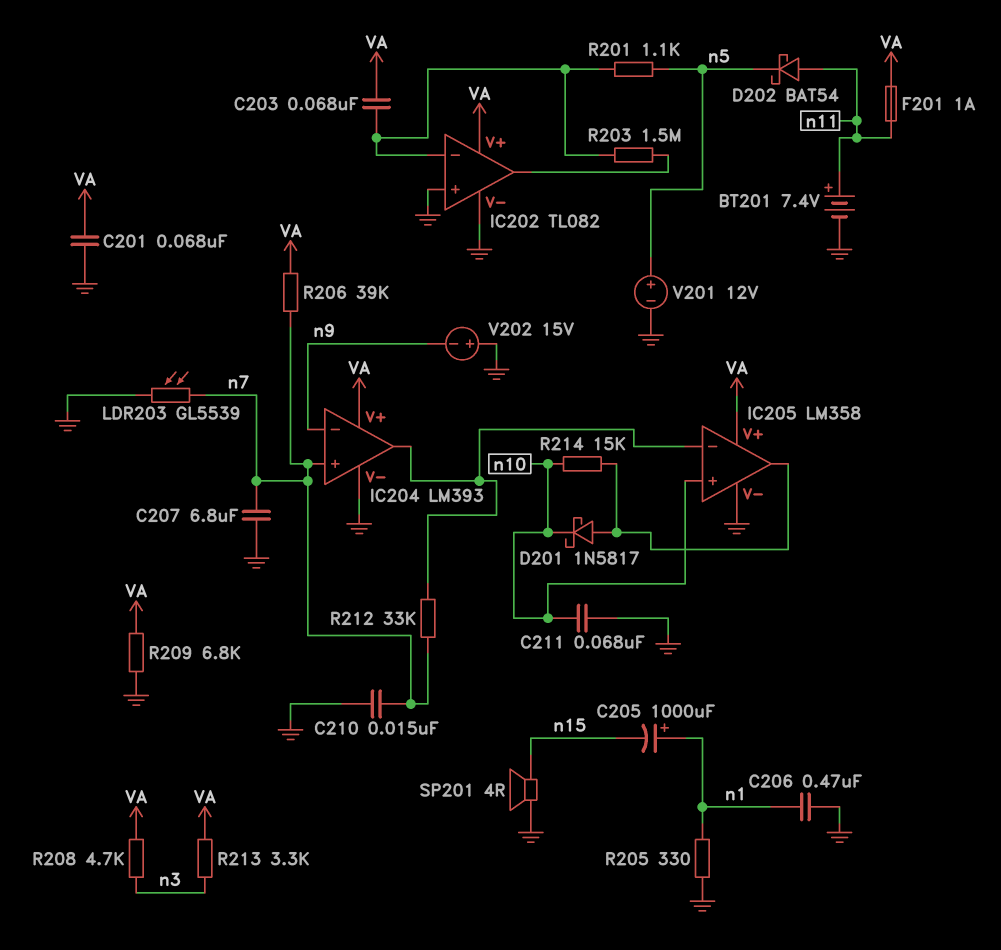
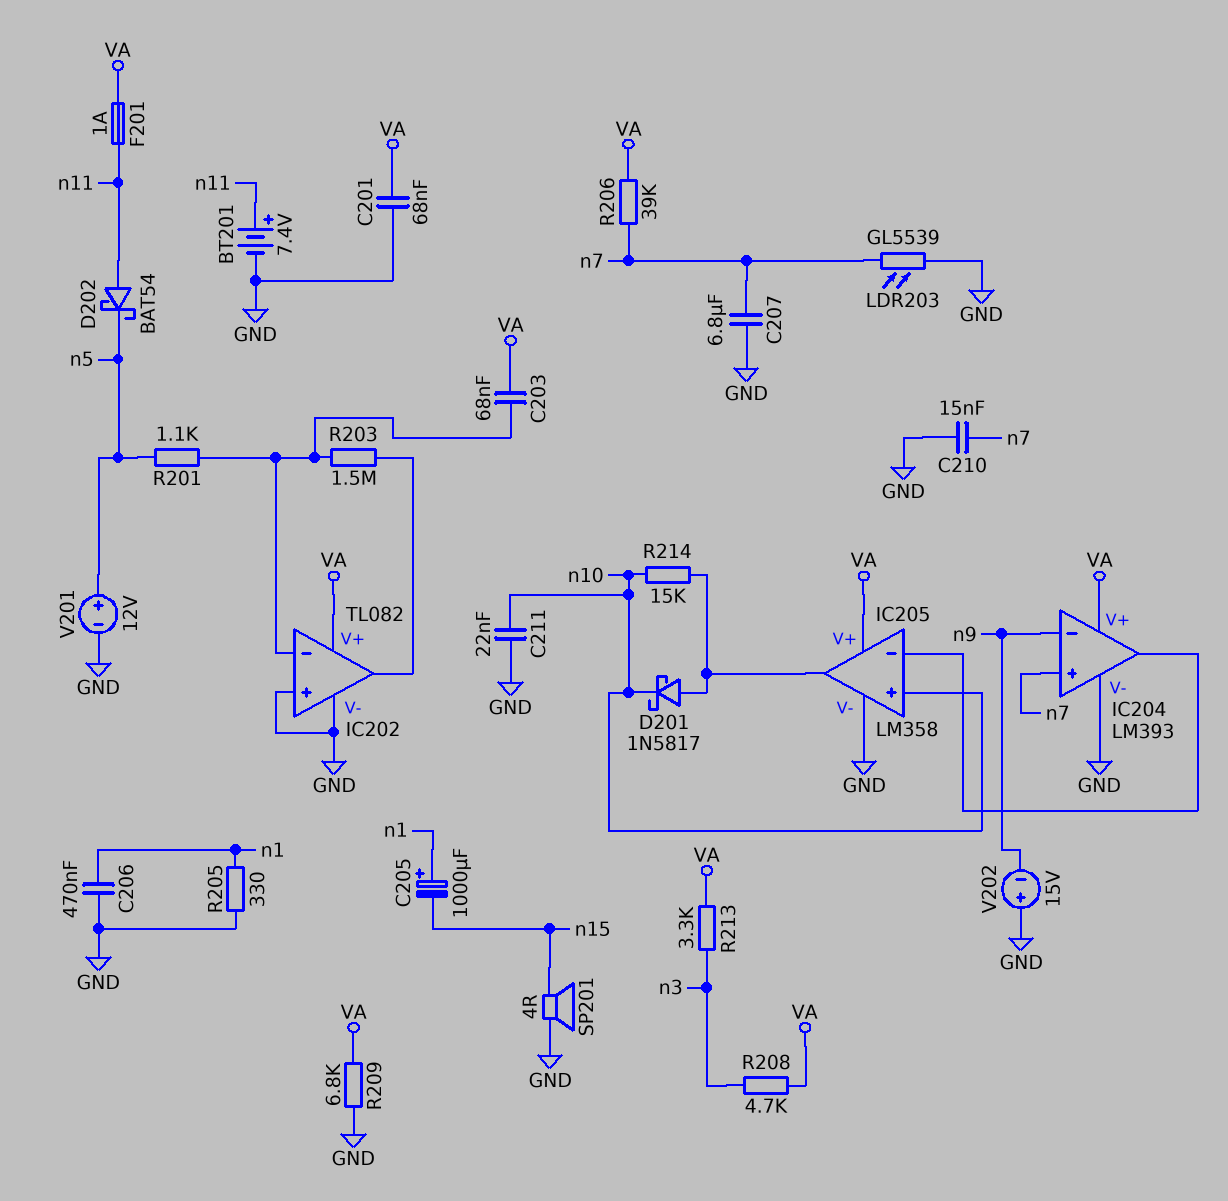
C211: 68nF (GND, n10) -> 22nF (GND, n10)
R212: 33k (IC204/out, n7) -> none

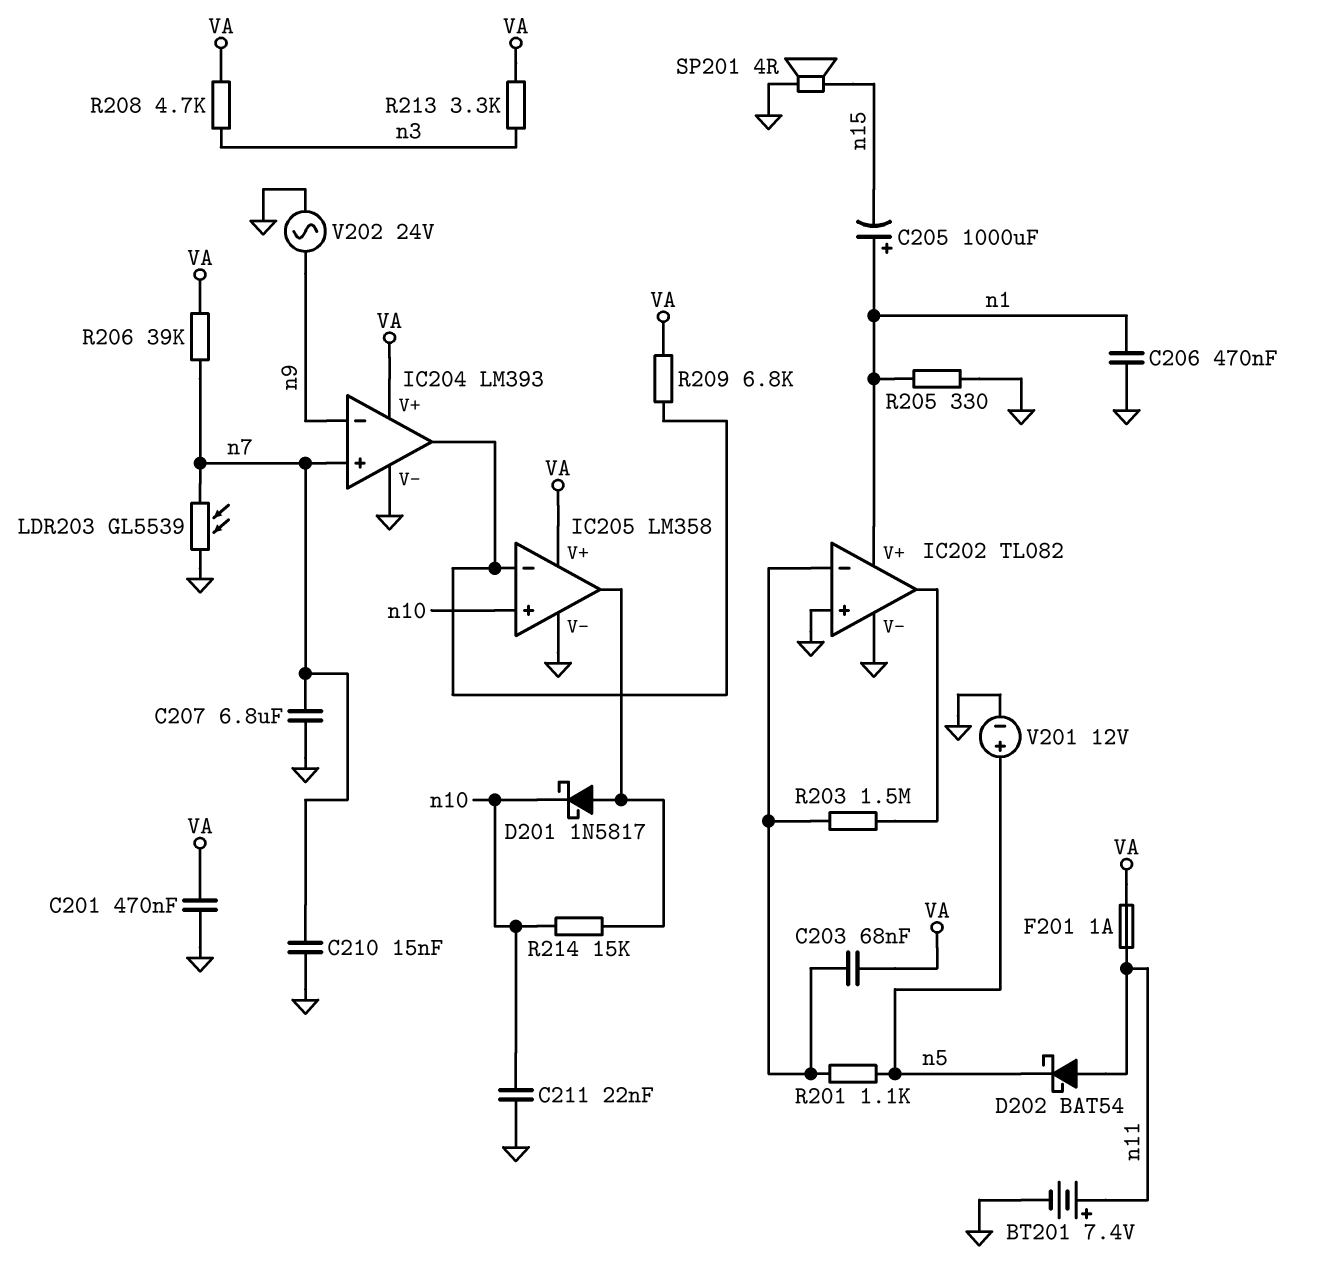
C201: 68nF (GND, VA) -> 470nF (GND, VA)
IC202 pin V+: VA -> n1
R209: 6.8k (GND, VA) -> 6.8k (IC204/out, VA)
V202: 15V (plus GND, minus n9) -> AC 24V (GND, n9)

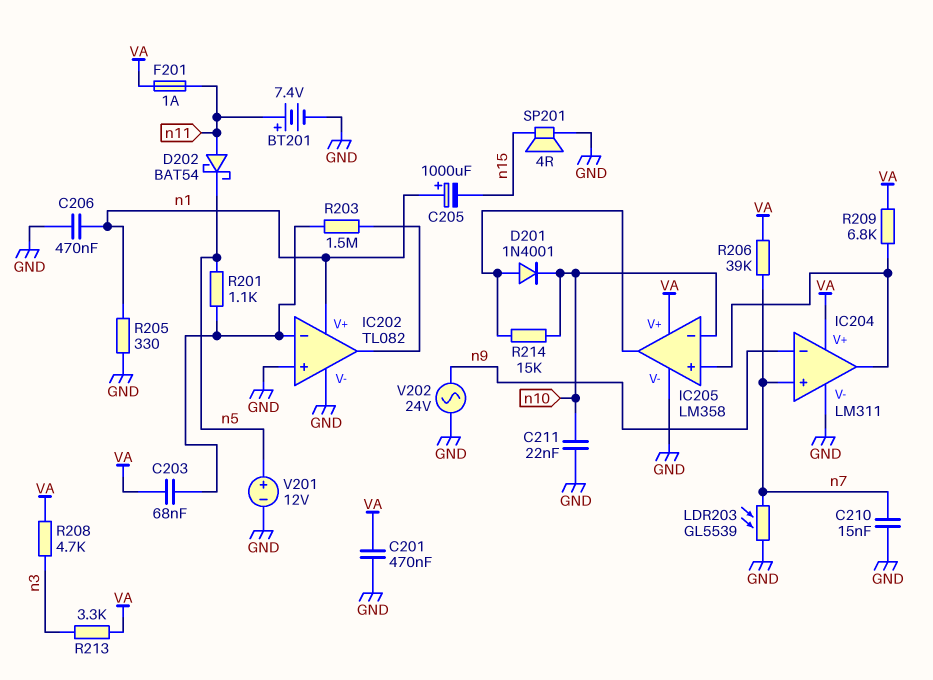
C207: 6.8uF (GND, n7) -> none
D201: schottky 1N5817 (A IC205/out, K n10) -> diode 1N4001 (A IC205/out, K n10)
IC204: LM393 -> LM311
IC205 pin in+: n10 -> IC204/out
IC205 pin in-: IC204/out -> n10

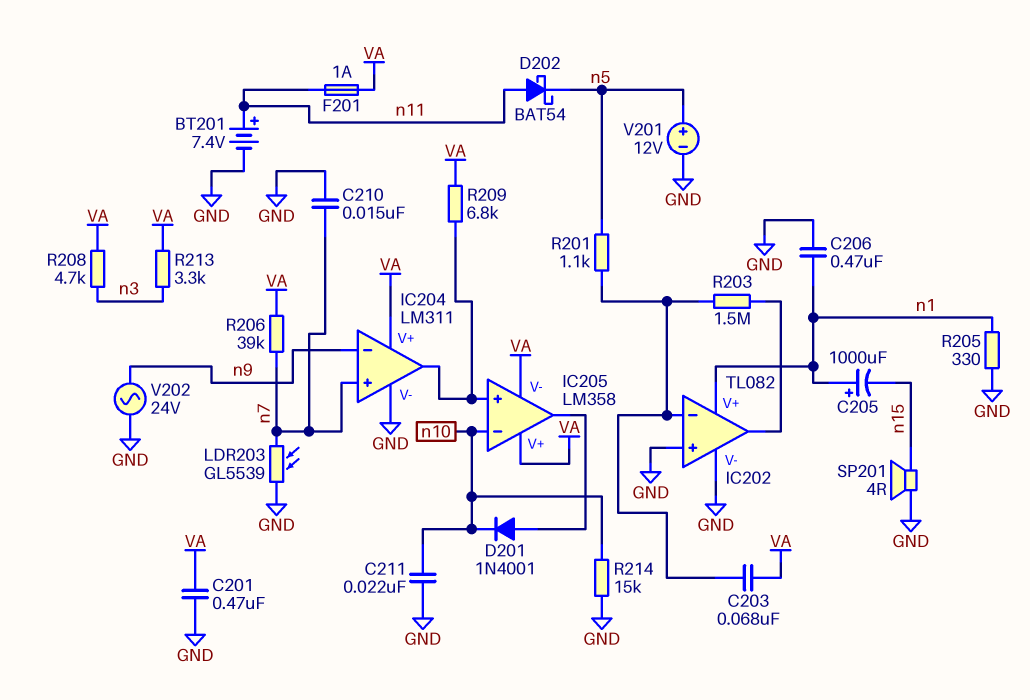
IC205 pin V-: GND -> VA
R214: 15k (IC205/out, n10) -> 15k (GND, n10)

